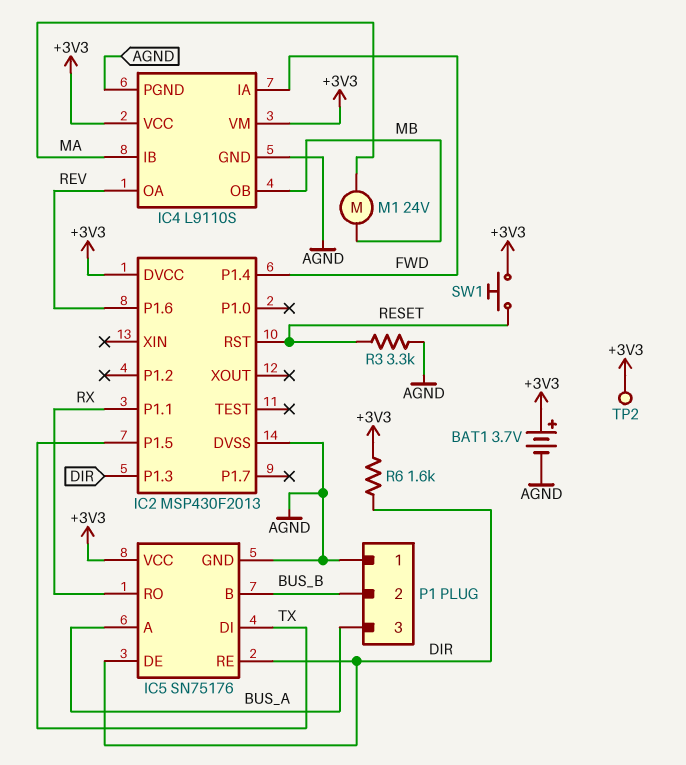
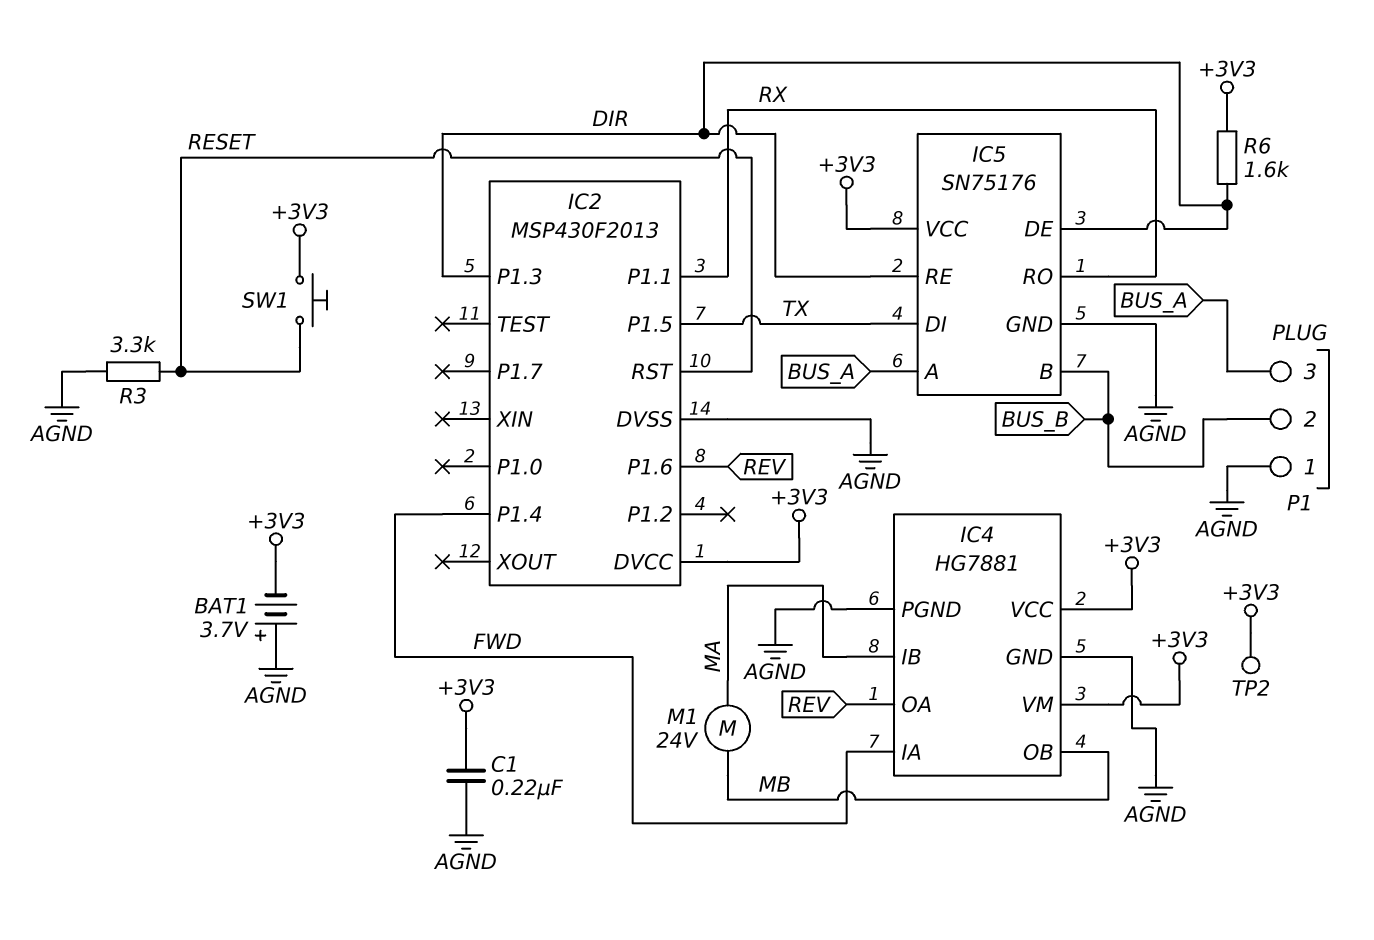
BAT1: 3.7V (plus +3V3, minus AGND) -> 3.7V (plus AGND, minus +3V3)
C1: none -> 220nF (+3V3, AGND)
IC4: L9110S -> HG7881

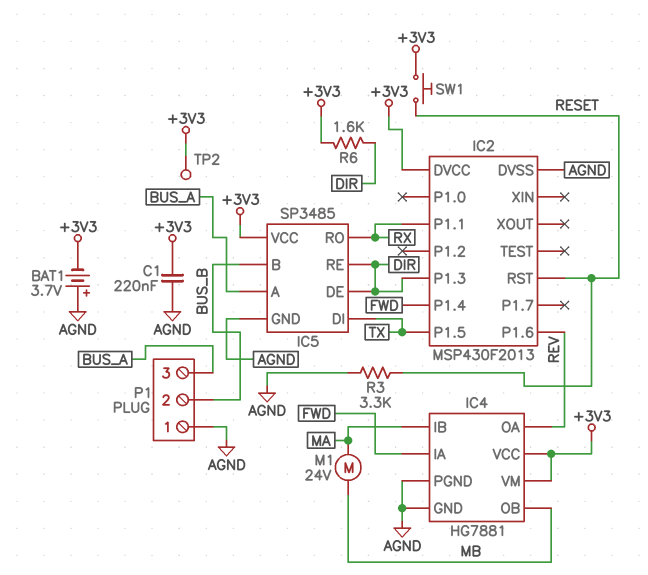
IC5: SN75176 -> SP3485

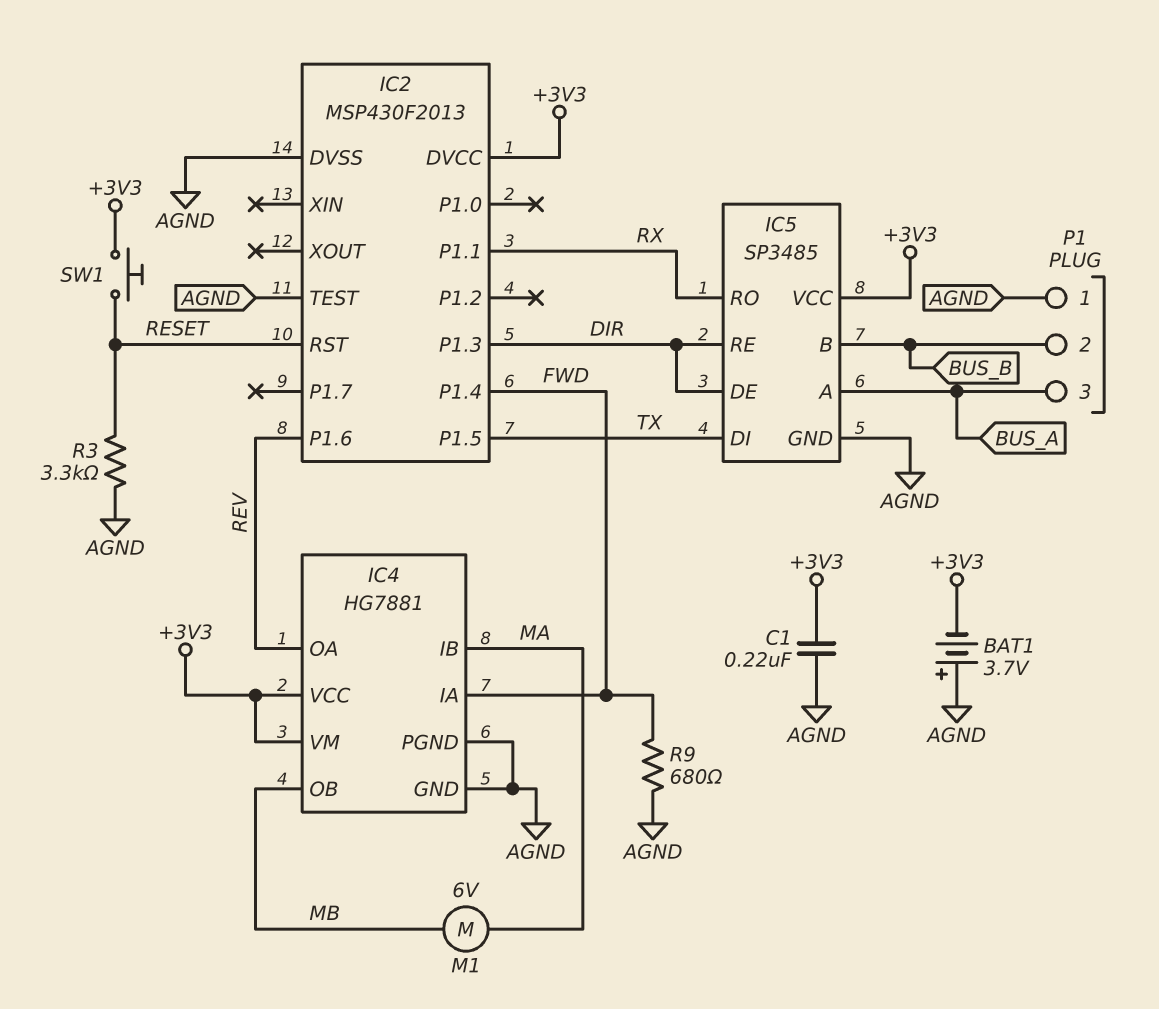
IC2 pin TEST: none -> AGND
M1: motor 24V (MA, MB) -> motor 6V (MA, MB)
R6: 1.6k (+3V3, DIR) -> none
R9: none -> 680 (AGND, FWD)
TP2: test point (+3V3) -> none

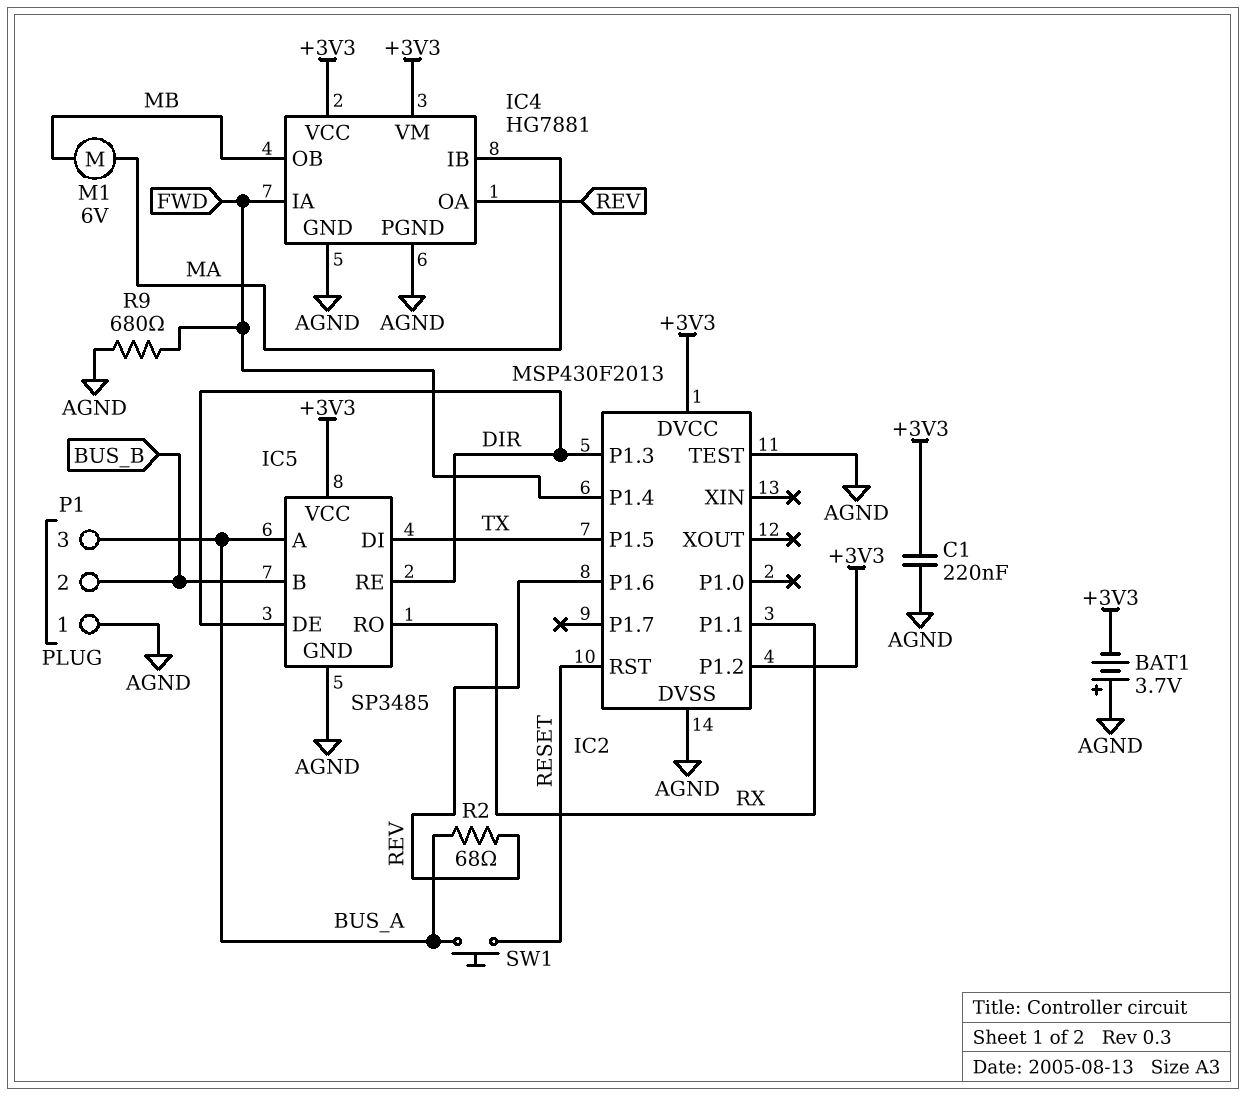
IC2 pin P1.2: none -> +3V3
R2: none -> 68 (BUS_A, REV)
R3: 3.3k (AGND, RESET) -> none
SW1: button (+3V3, RESET) -> button (BUS_A, RESET)

